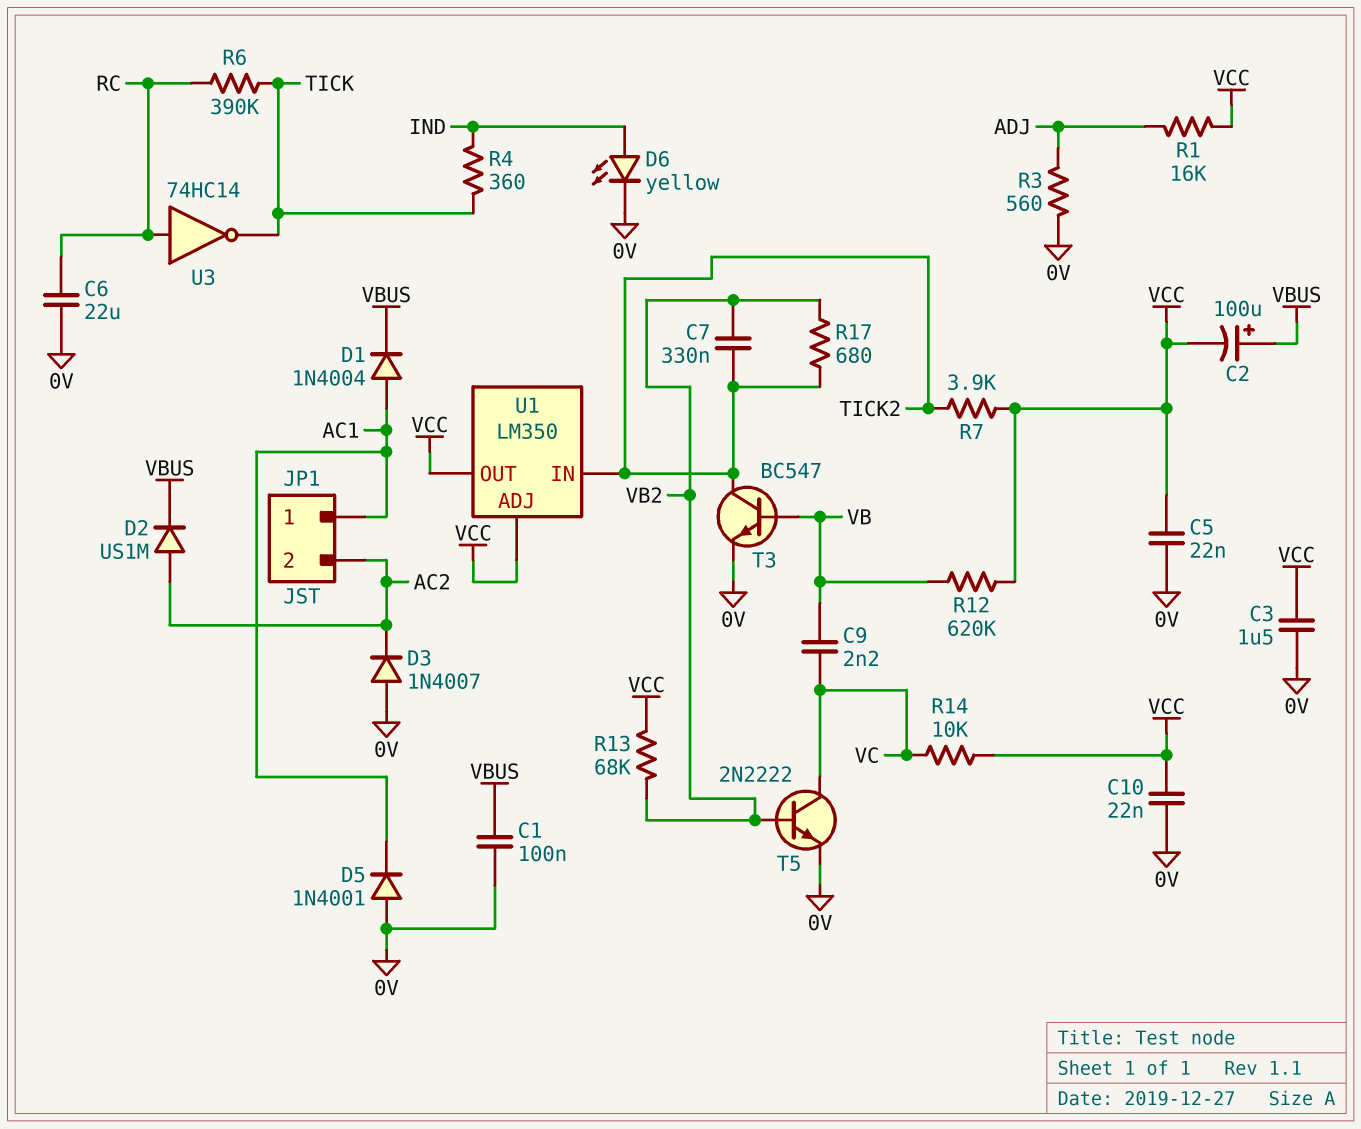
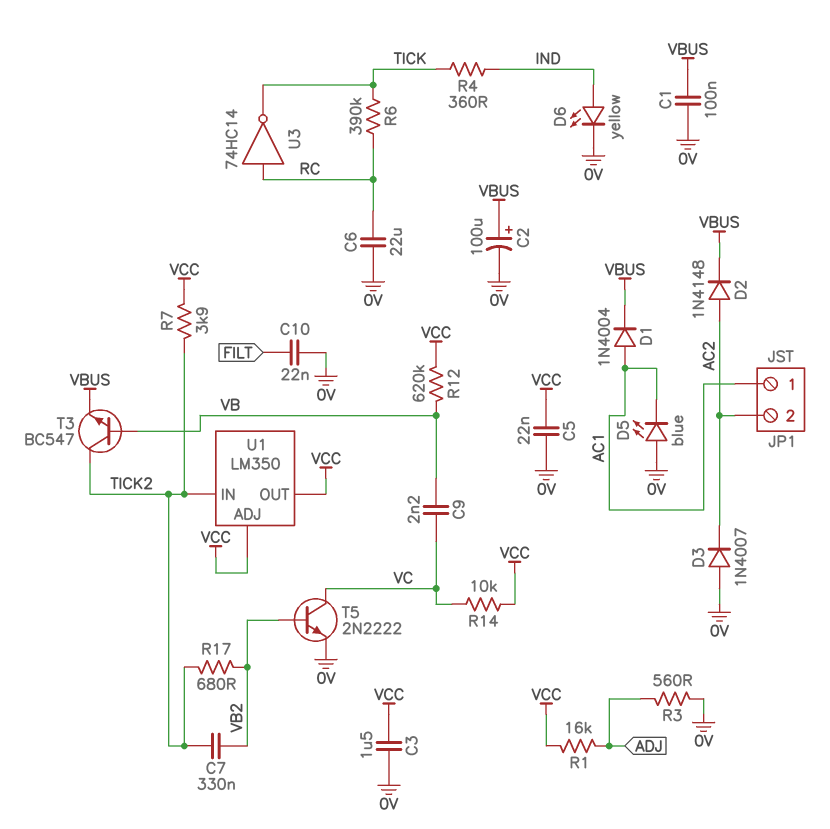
C2: 100uF (plus VBUS, minus VCC) -> 100uF (plus VBUS, minus 0V)
C10: 22nF (0V, VCC) -> 22nF (0V, FILT)
D2: diode US1M (A AC2, K VBUS) -> diode 1N4148 (A AC2, K VBUS)
D5: diode 1N4001 (A 0V, K AC1) -> LED blue (A 0V, K AC1)
R13: 68k (VB2, VCC) -> none
T3: NPN BC547 (B VB, C TICK2, E 0V) -> NPN BC547 (B VB, C TICK2, E VBUS)

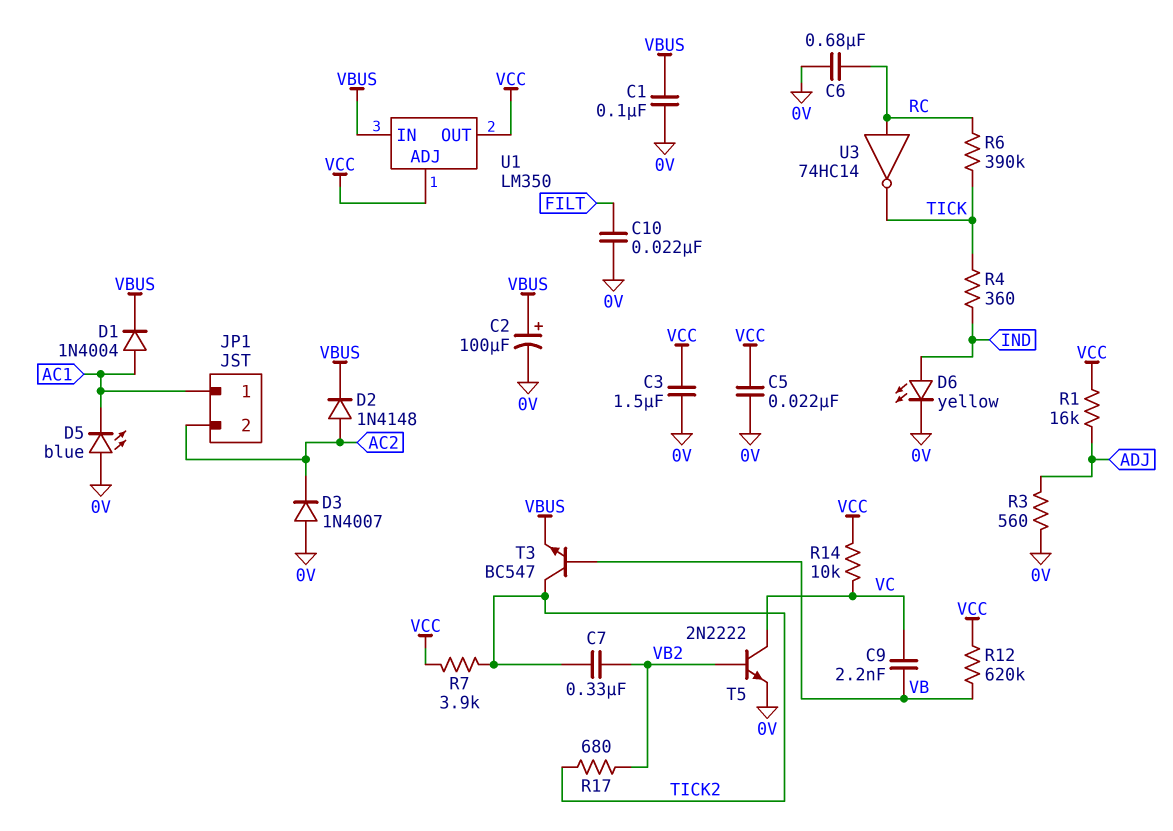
C6: 22uF (0V, RC) -> 680nF (0V, RC)
U1 pin IN: TICK2 -> VBUS

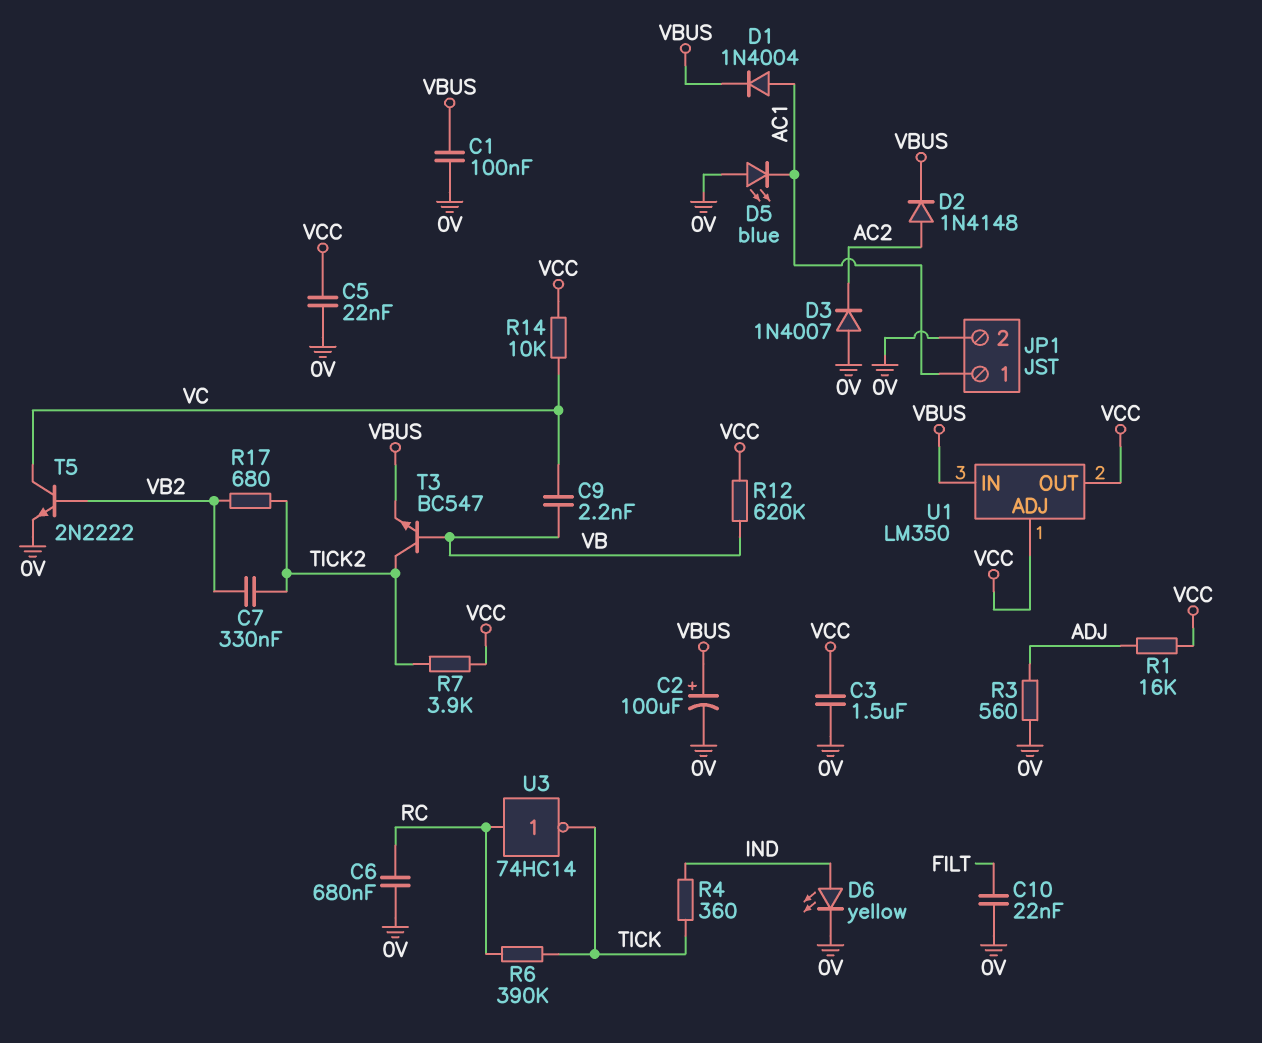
JP1 pin 2: AC2 -> 0V

